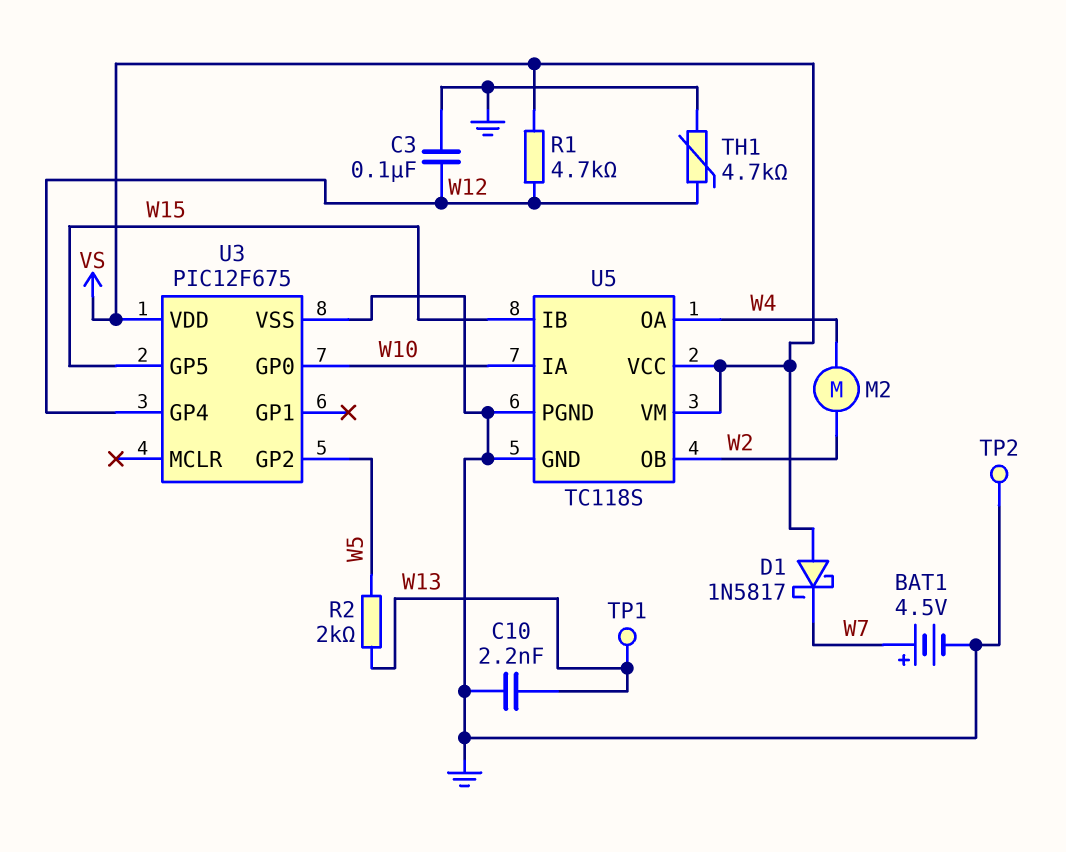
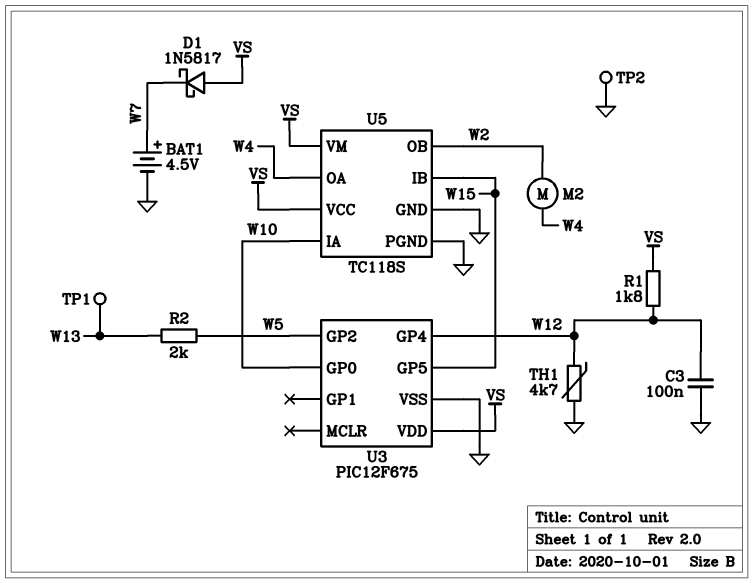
C10: 2.2nF (GND, W13) -> none
R1: 4.7k (VS, W12) -> 1.8k (VS, W12)

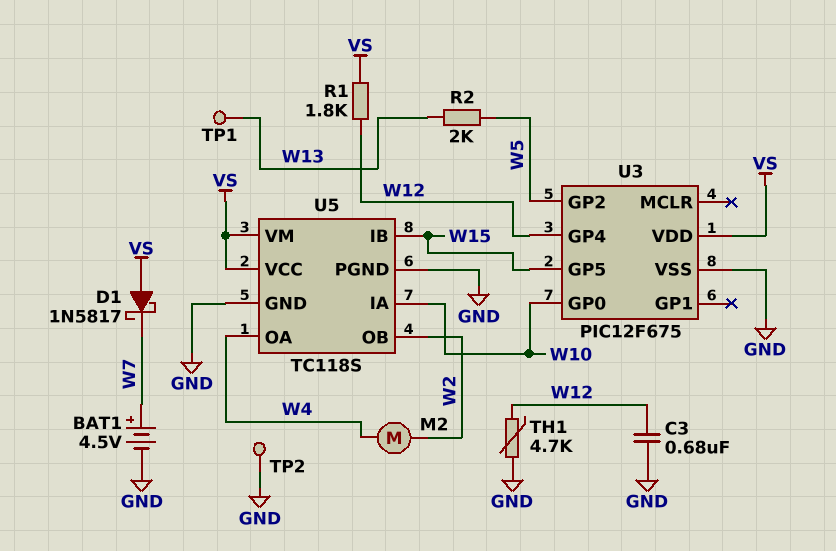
C3: 100nF (GND, W12) -> 680nF (GND, W12)

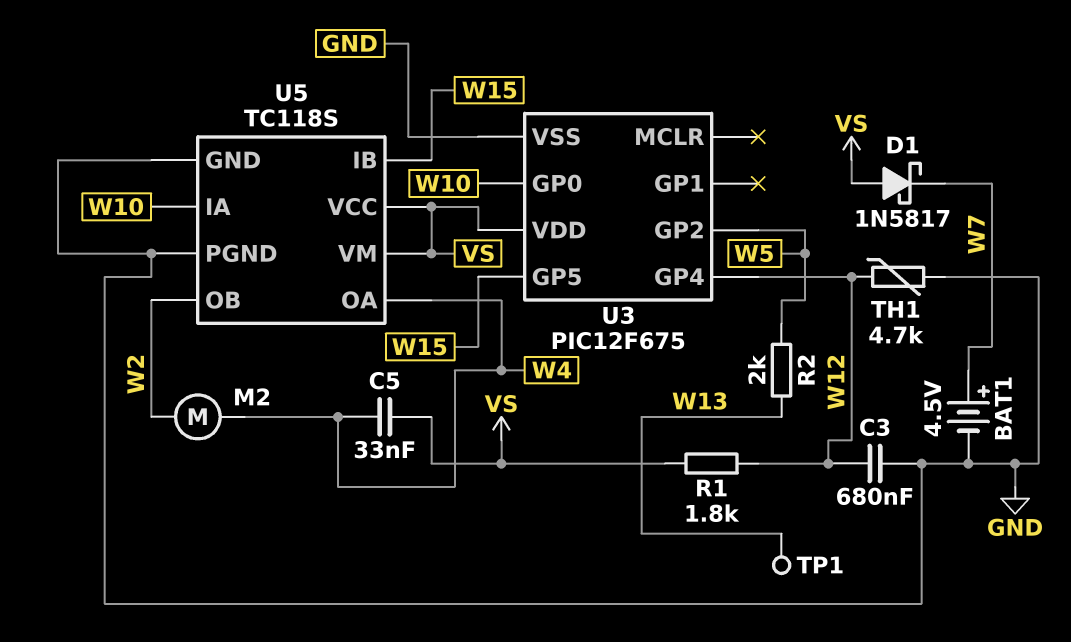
C5: none -> 33nF (VS, W4)
TP2: test point (GND) -> none

